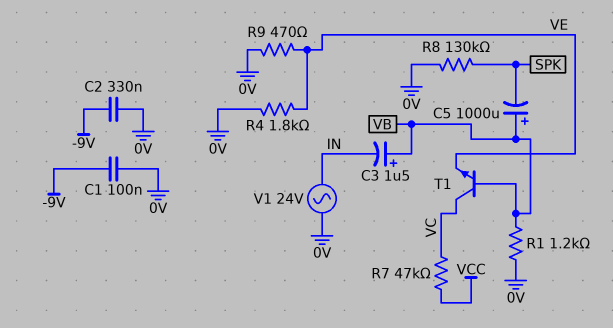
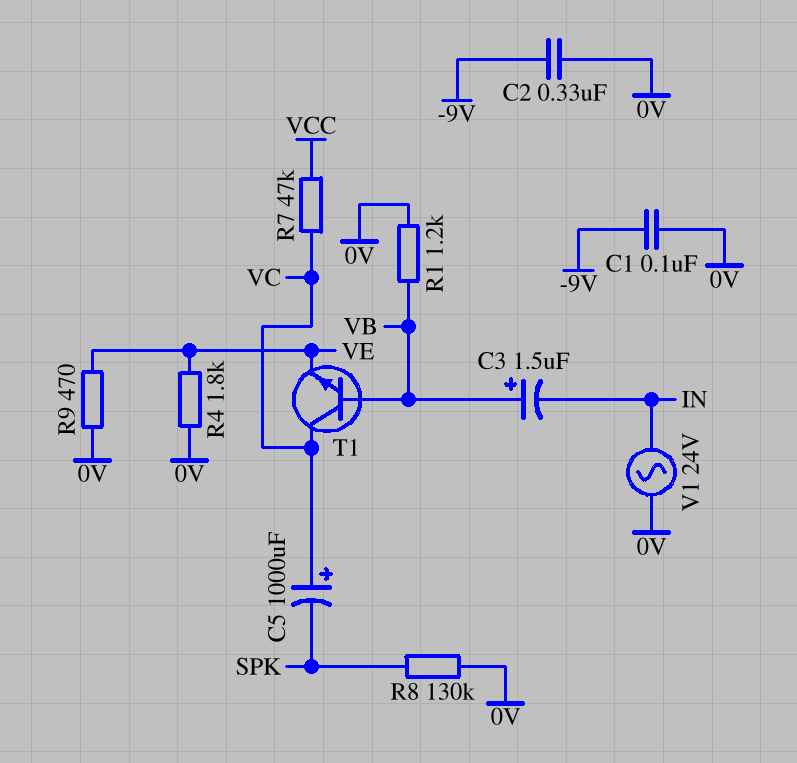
C5: 1000uF (plus VB, minus SPK) -> 1000uF (plus VC, minus SPK)

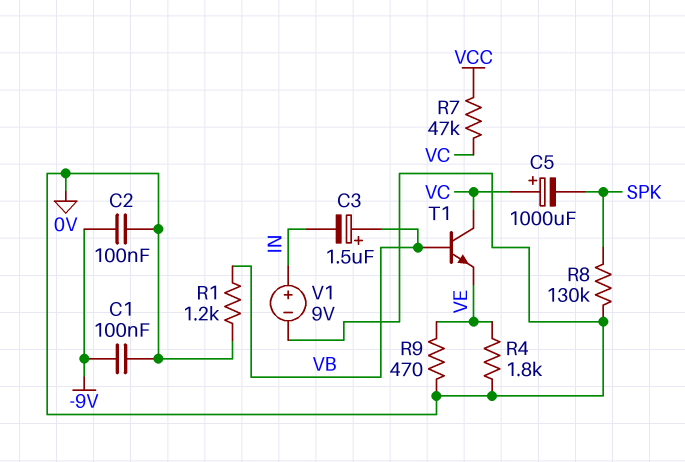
C2: 330nF (-9V, 0V) -> 100nF (-9V, 0V)
V1: AC 24V (0V, IN) -> 9V (plus IN, minus 0V)

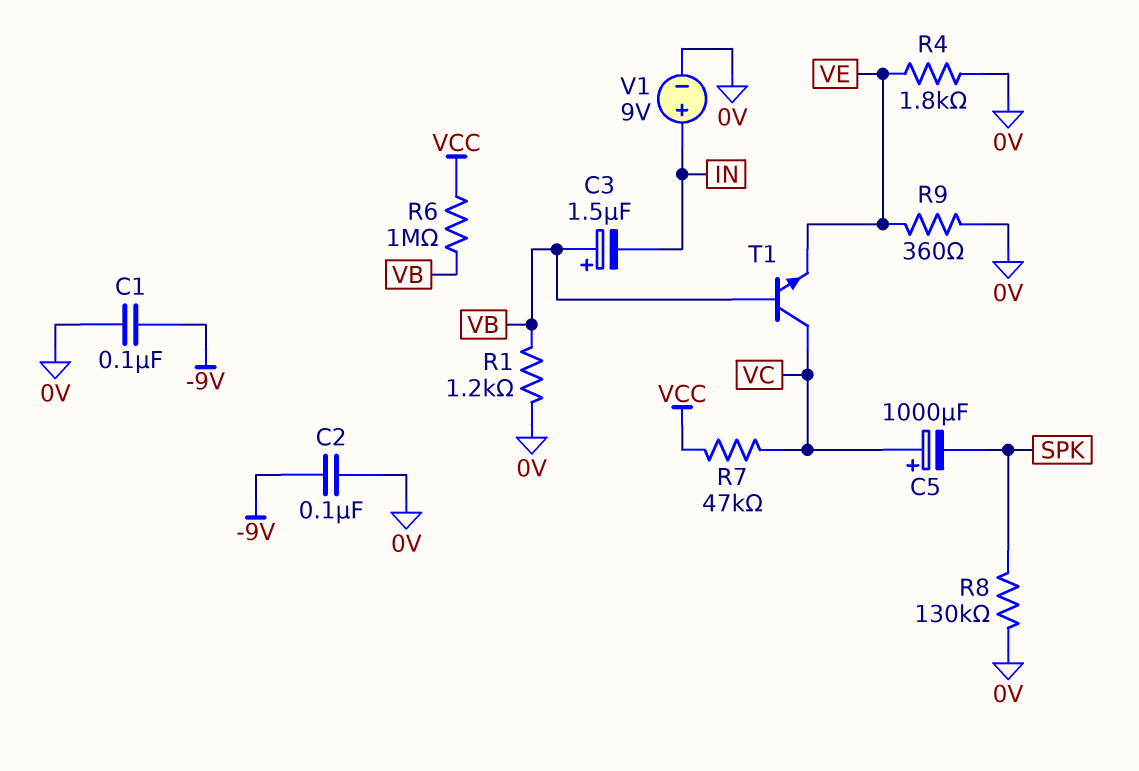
R6: none -> 1M (VB, VCC)
R9: 470 (0V, VE) -> 360 (0V, VE)

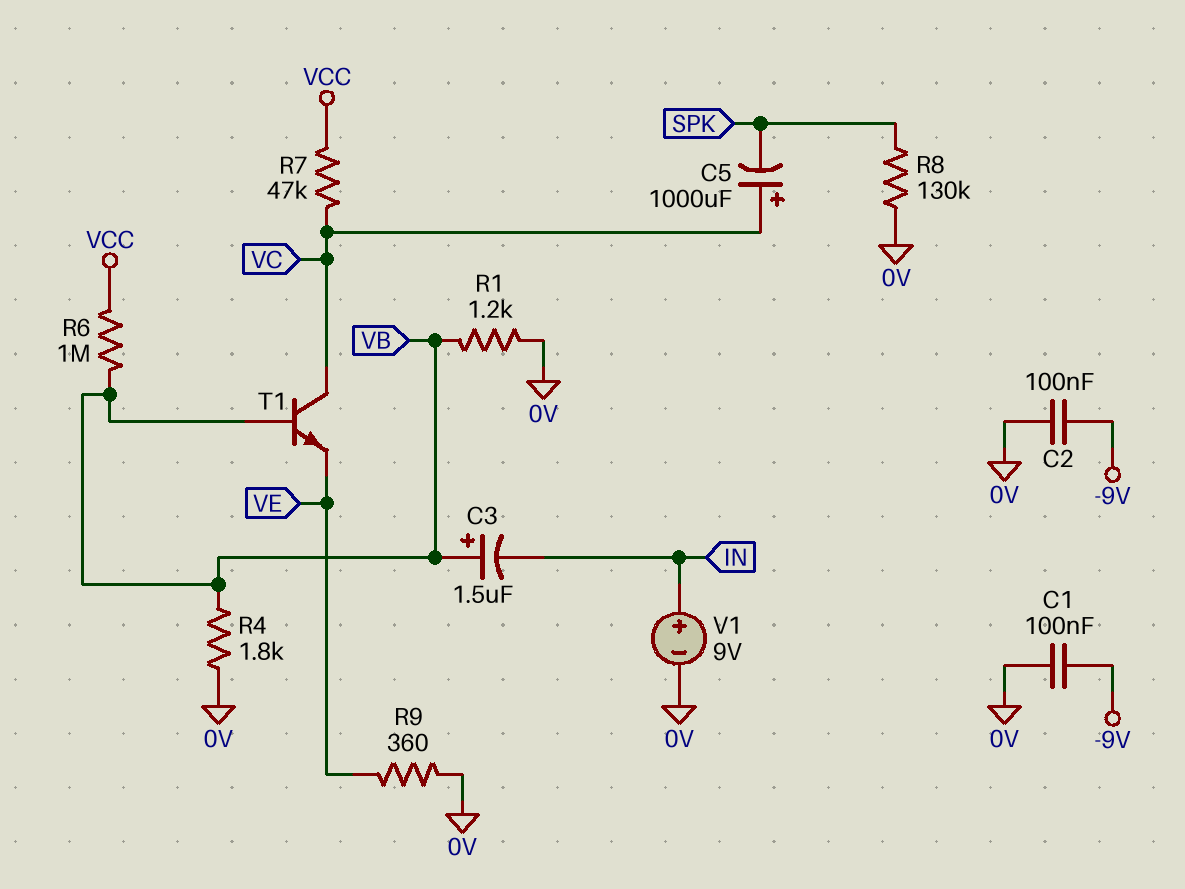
R4: 1.8k (0V, VE) -> 1.8k (0V, VB)

